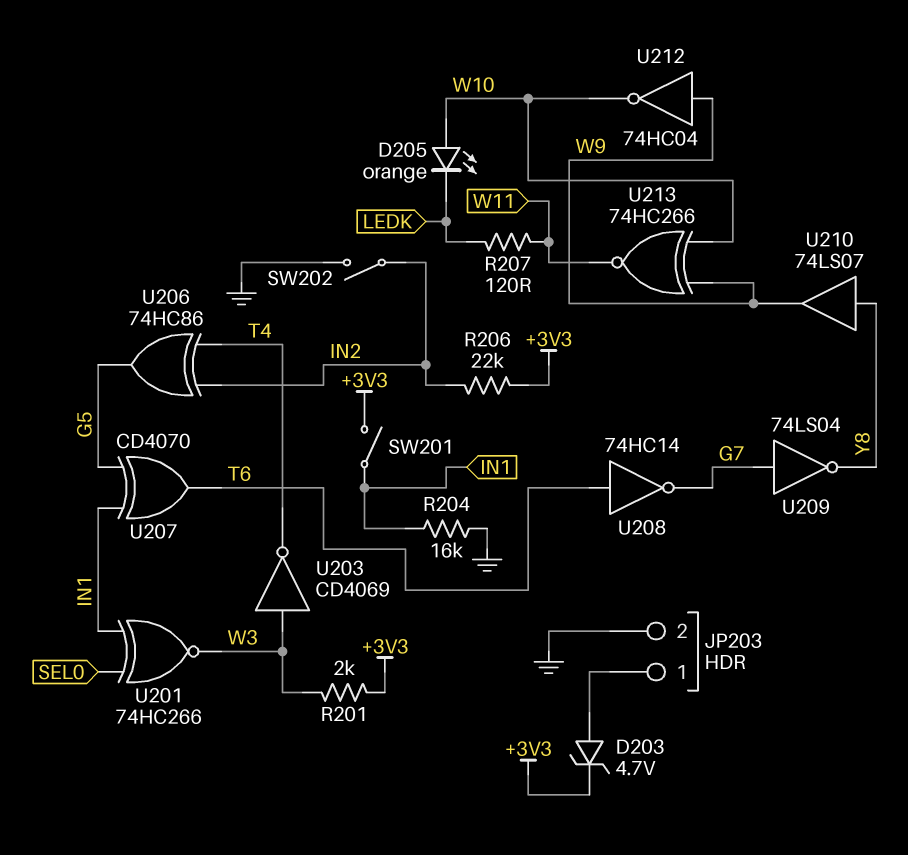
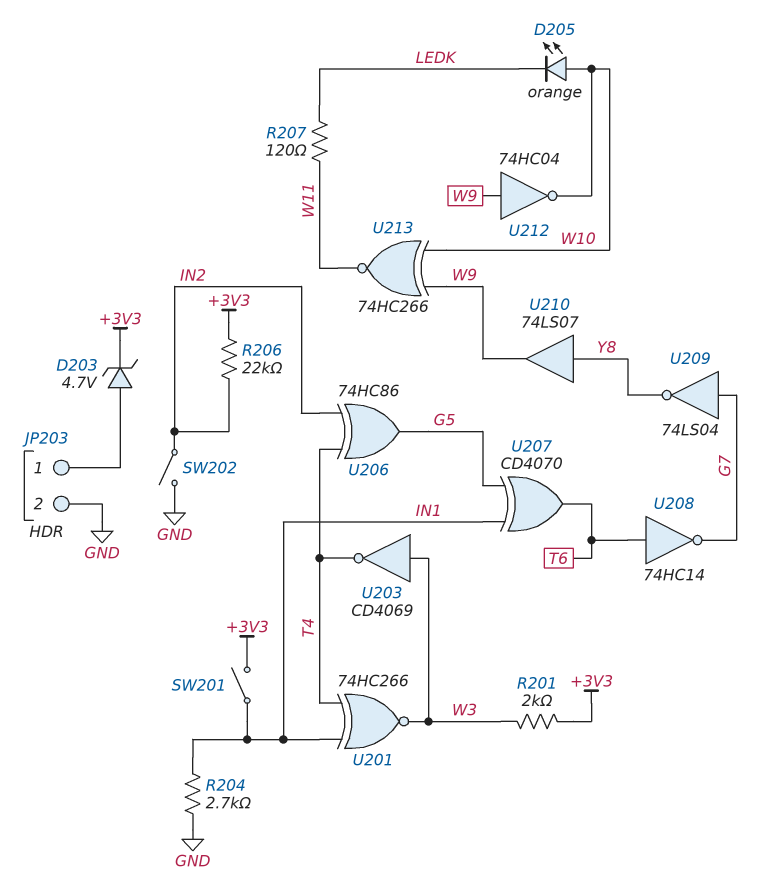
R204: 16k (GND, IN1) -> 2.7k (GND, IN1)
U201: XNOR 74HC266 (in IN1, in SEL0, out W3) -> XNOR 74HC266 (in IN1, in T4, out W3)

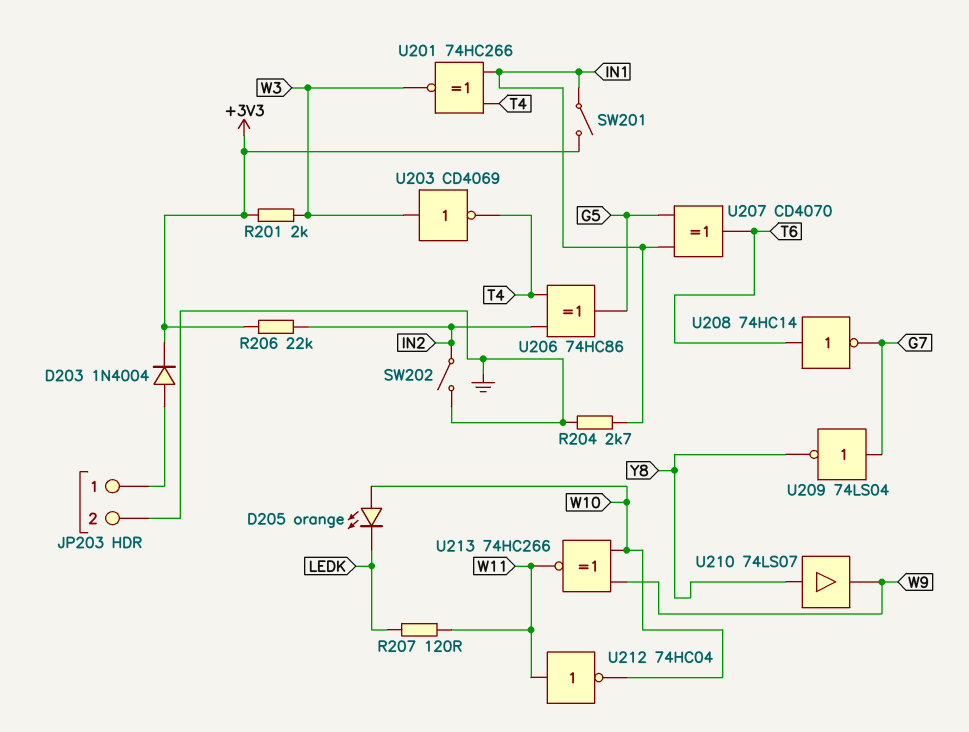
D203: zener 4.7V (A JP203/1, K +3V3) -> diode 1N4004 (A JP203/1, K +3V3)
U212: NOT 74HC04 (in W9, out W10) -> NOT 74HC04 (in W11, out W10)

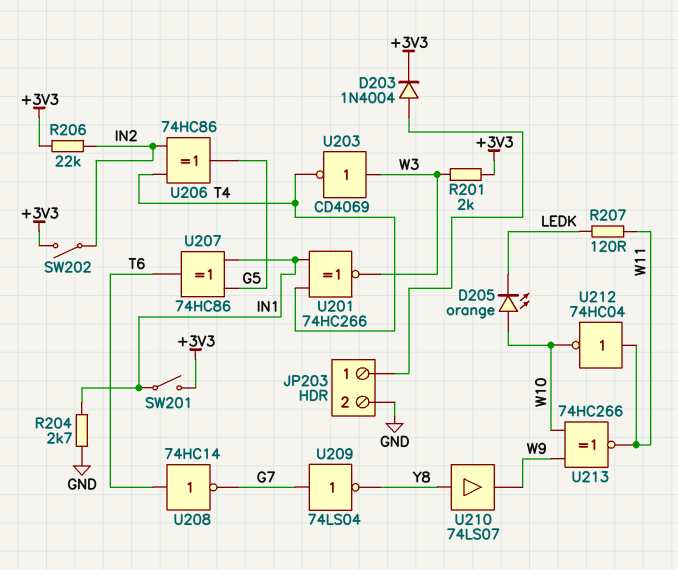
SW202: switch (GND, IN2) -> switch (+3V3, IN2)
U207: XOR CD4070 (in G5, in IN1, out T6) -> XOR 74HC86 (in G5, in IN1, out T6)

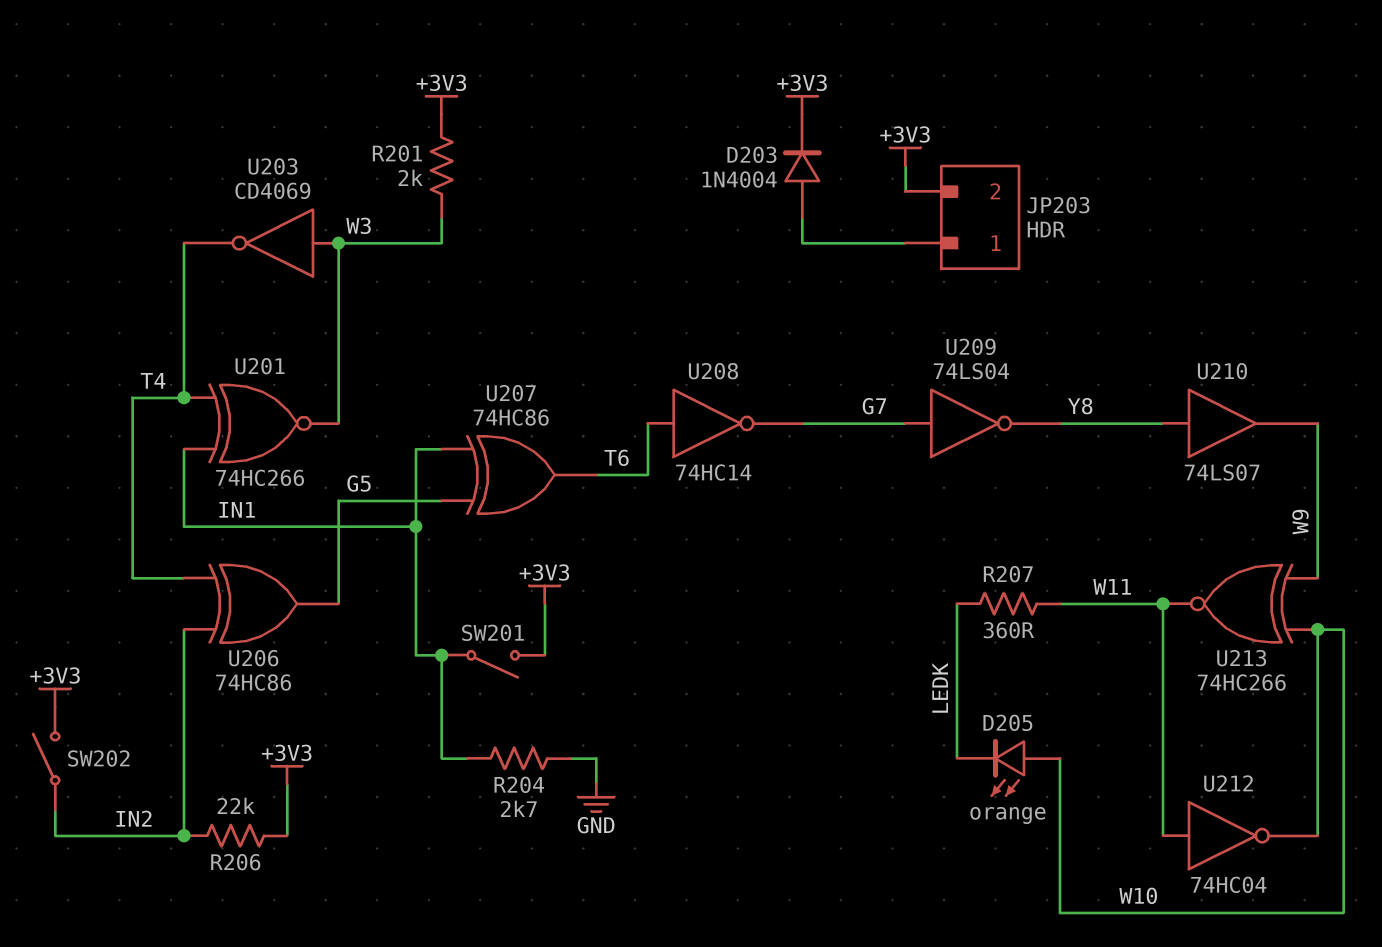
JP203 pin 2: GND -> +3V3
R207: 120 (LEDK, W11) -> 360 (LEDK, W11)

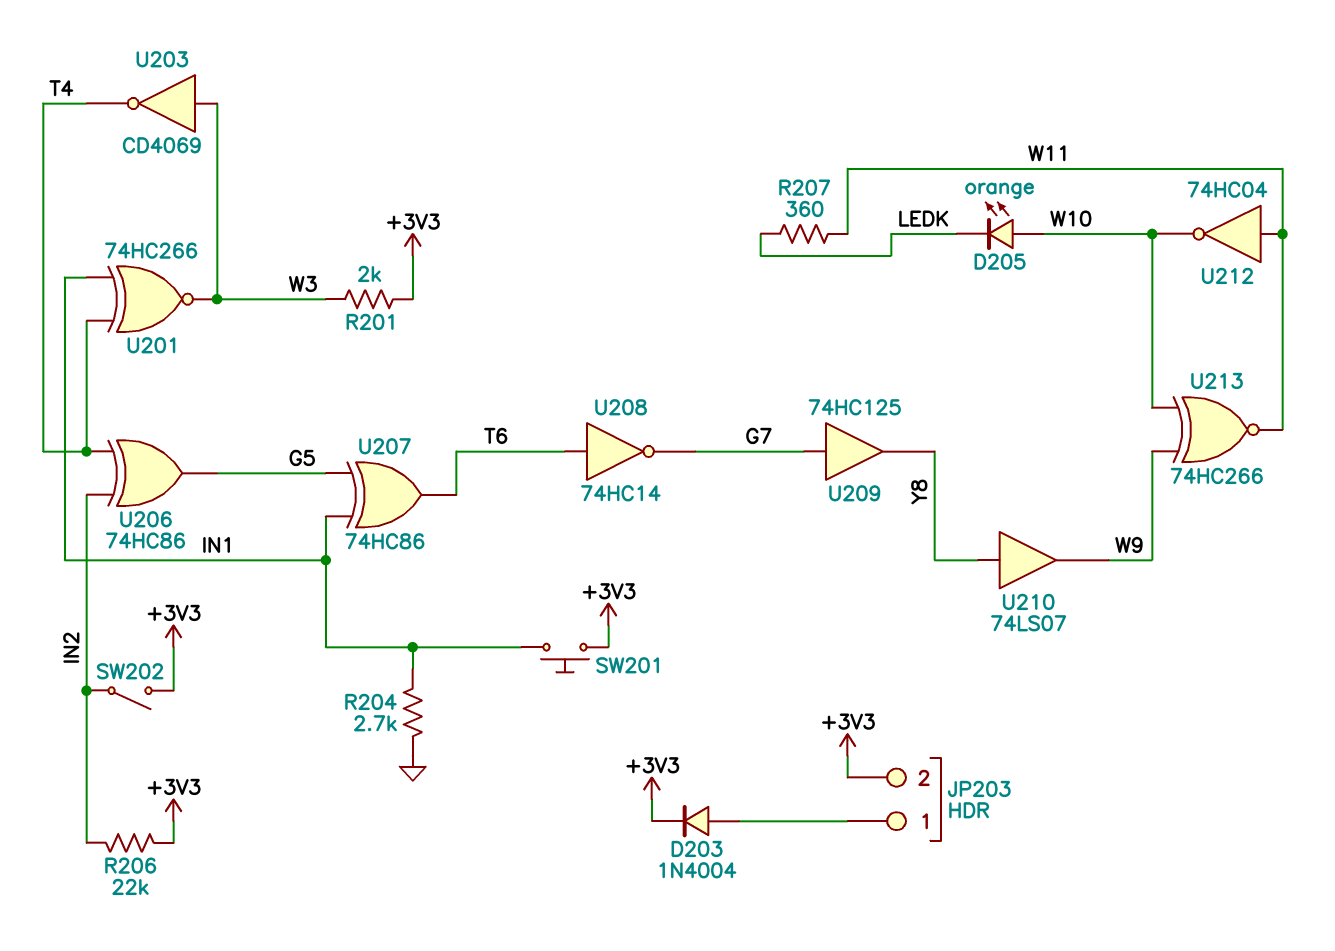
SW201: switch (+3V3, IN1) -> button (+3V3, IN1)
U209: NOT 74LS04 (in G7, out Y8) -> buffer 74HC125 (in G7, out Y8)

